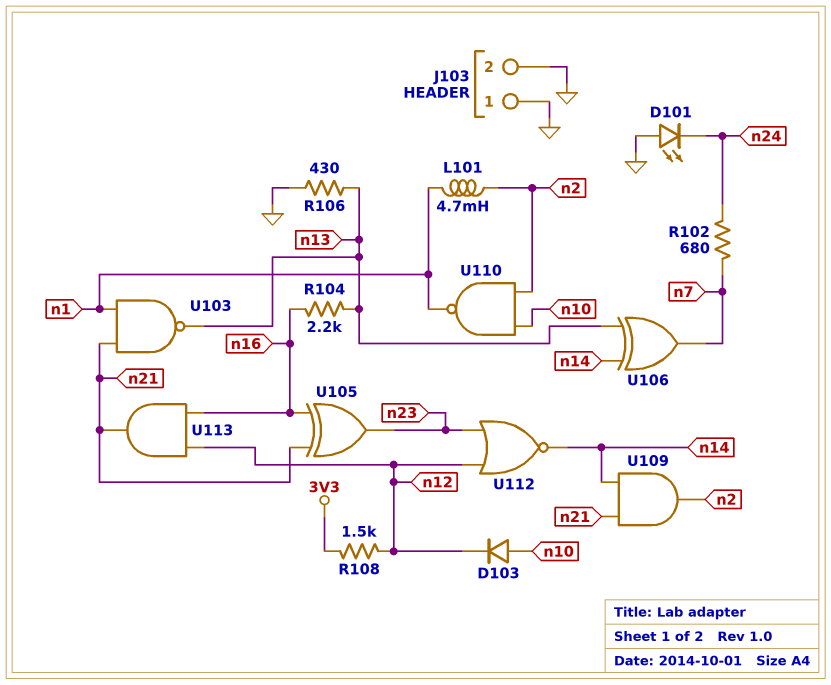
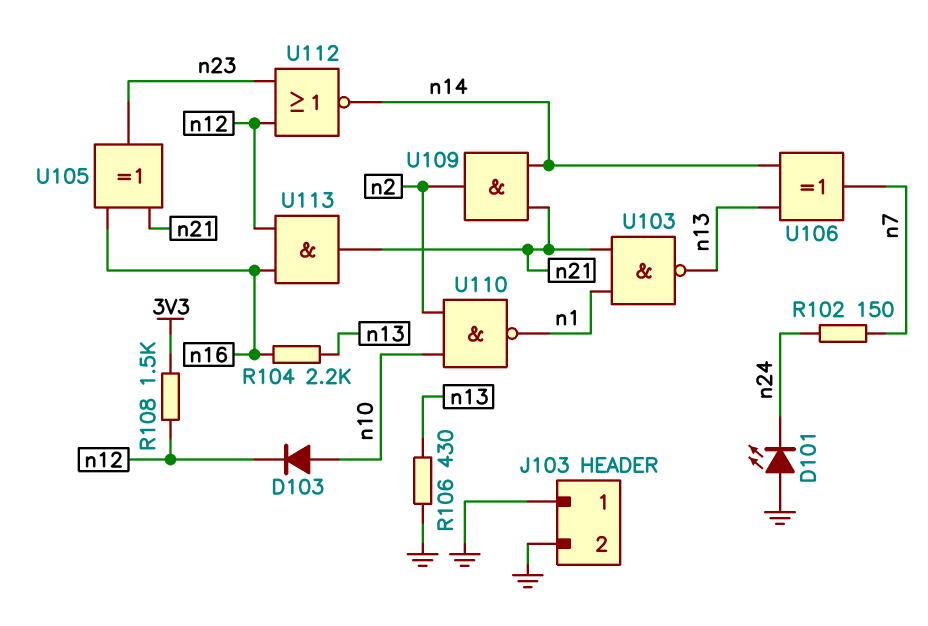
L101: 4.7mH (n1, n2) -> none
R102: 680 (n7, n24) -> 150 (n7, n24)

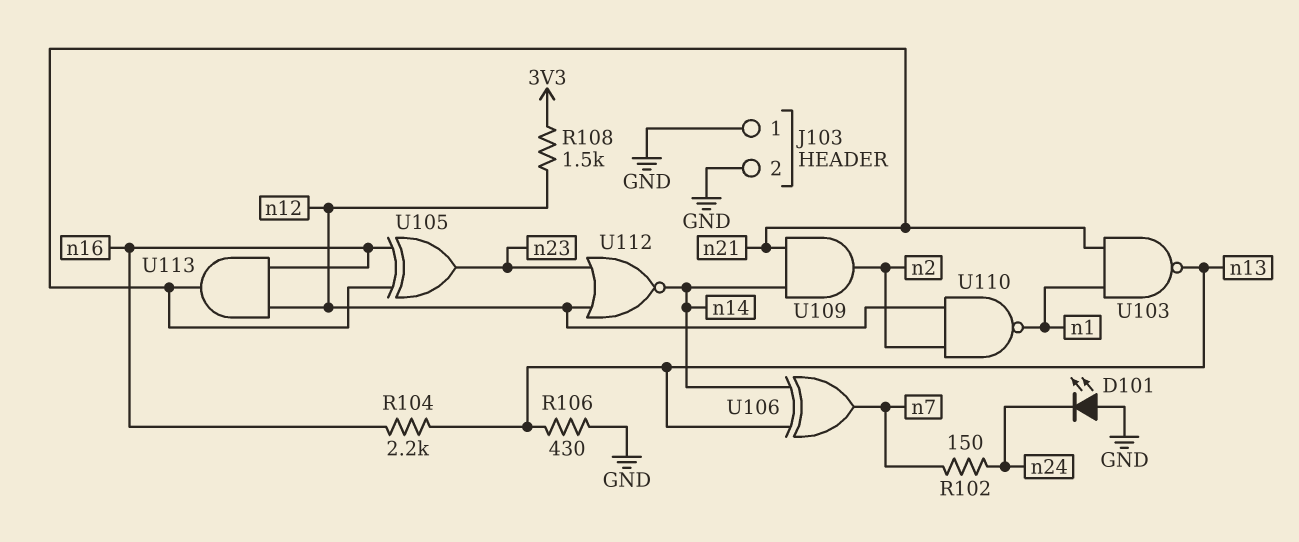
D103: diode (A n10, K n12) -> none
U110: NAND (in n2, in n10, out n1) -> NAND (in n2, in n12, out n1)

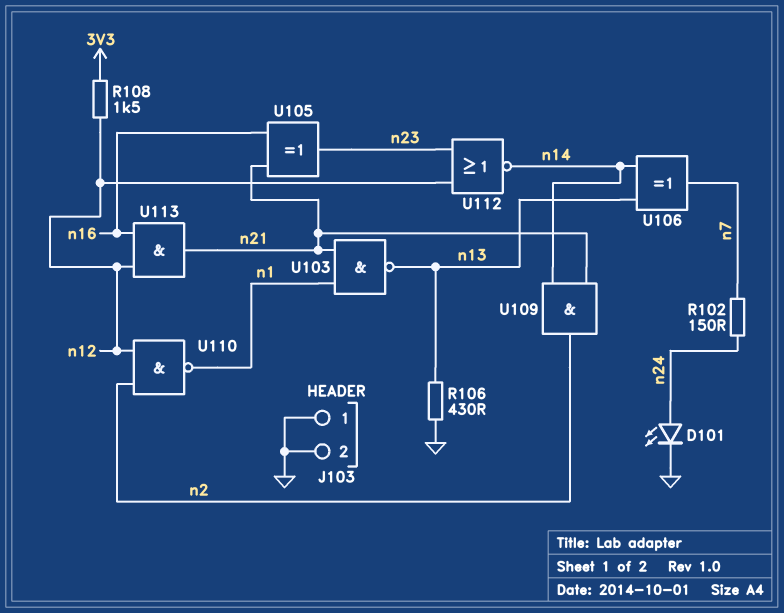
D101: LED (A GND, K n24) -> LED (A n24, K GND)
R104: 2.2k (n13, n16) -> none

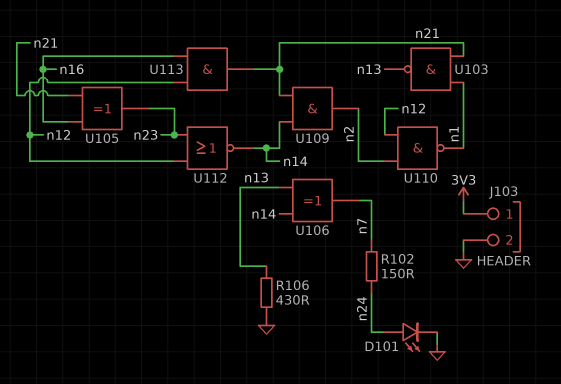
J103 pin 1: GND -> 3V3
R108: 1.5k (3V3, n12) -> none

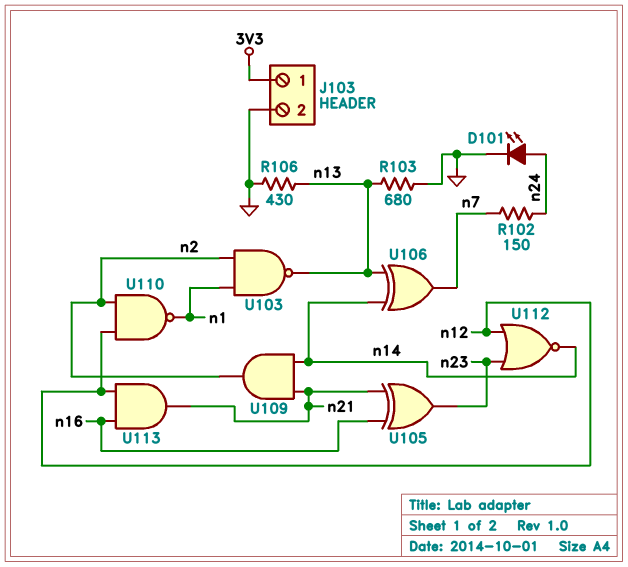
R103: none -> 680 (GND, n13)
U103: NAND (in n1, in n21, out n13) -> NAND (in n1, in n2, out n13)

